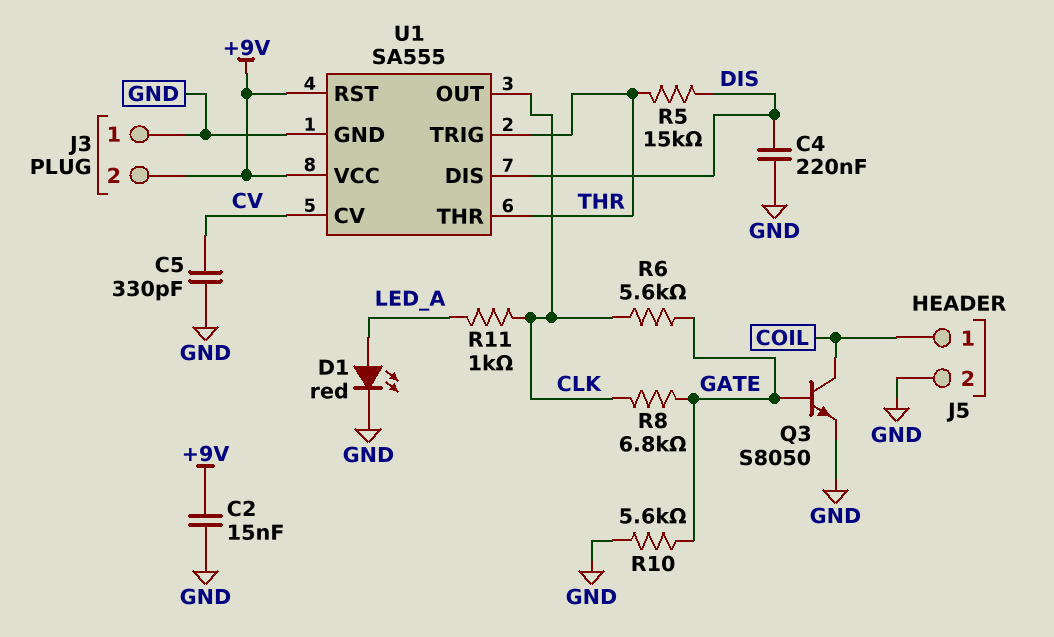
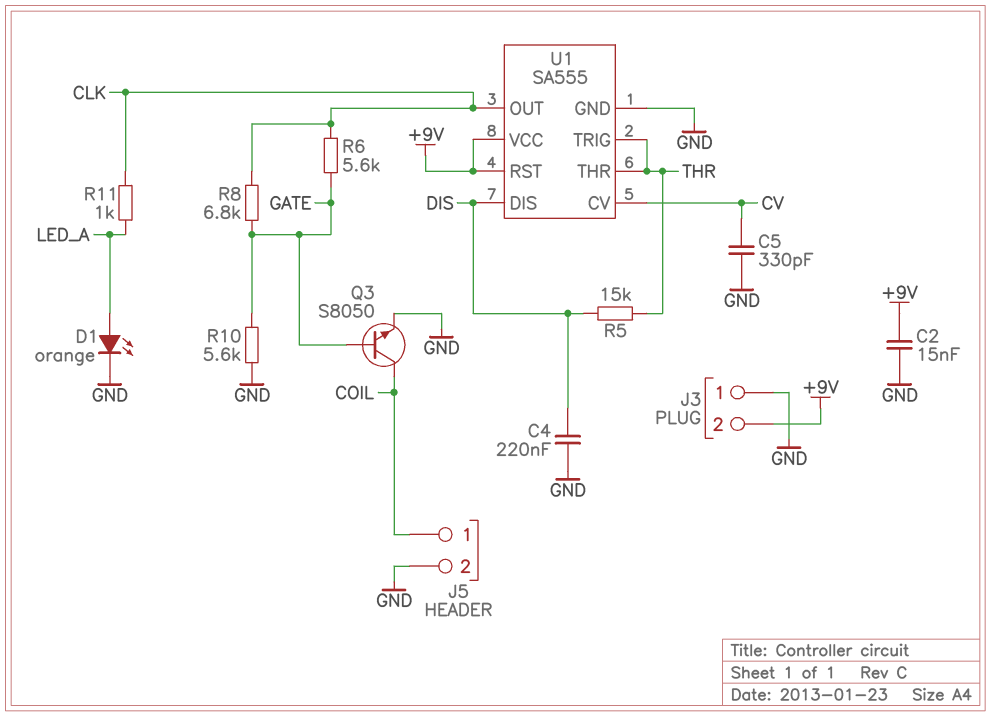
D1: LED red (A LED_A, K GND) -> LED orange (A LED_A, K GND)

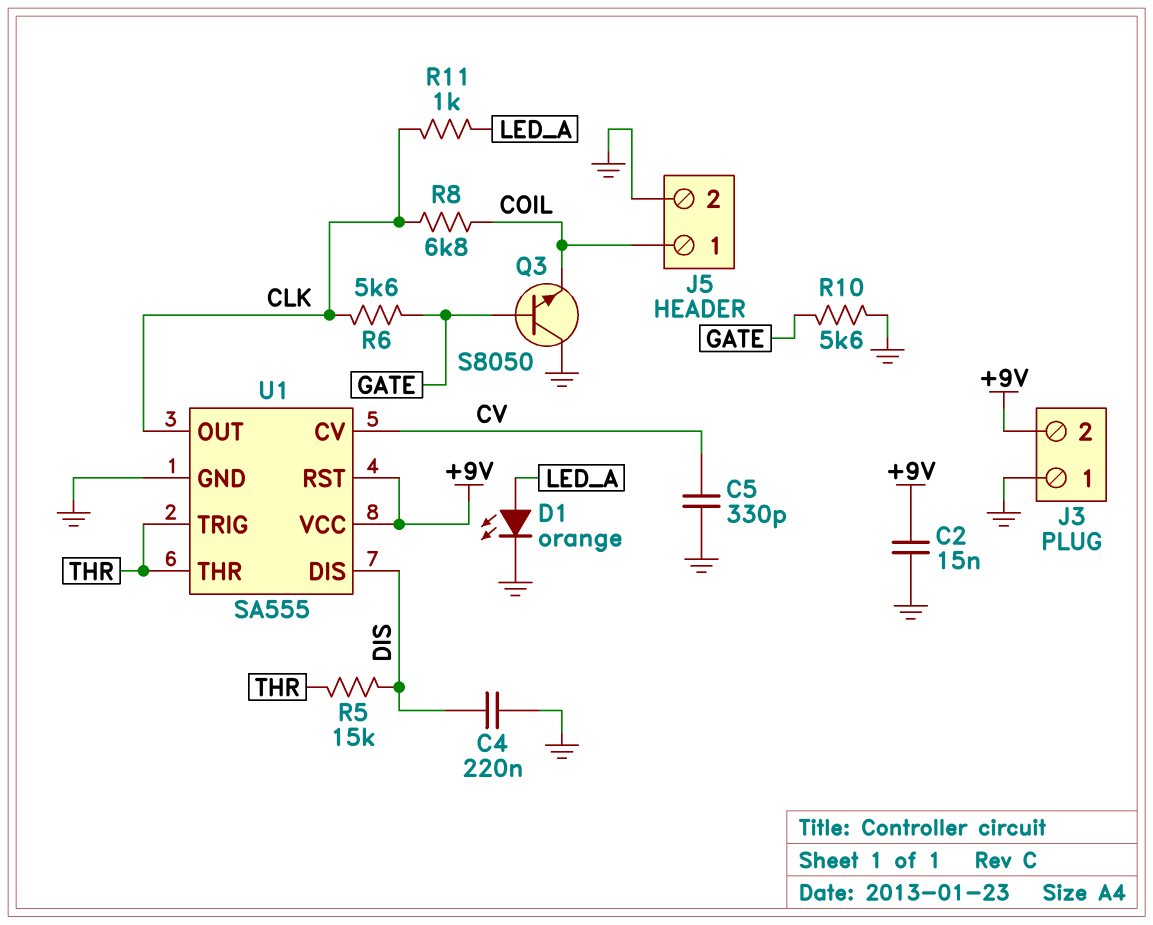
Q3: NPN S8050 (B GATE, C COIL, E GND) -> NPN S8050 (B GATE, C GND, E COIL)
R8: 6.8k (CLK, GATE) -> 6.8k (CLK, COIL)

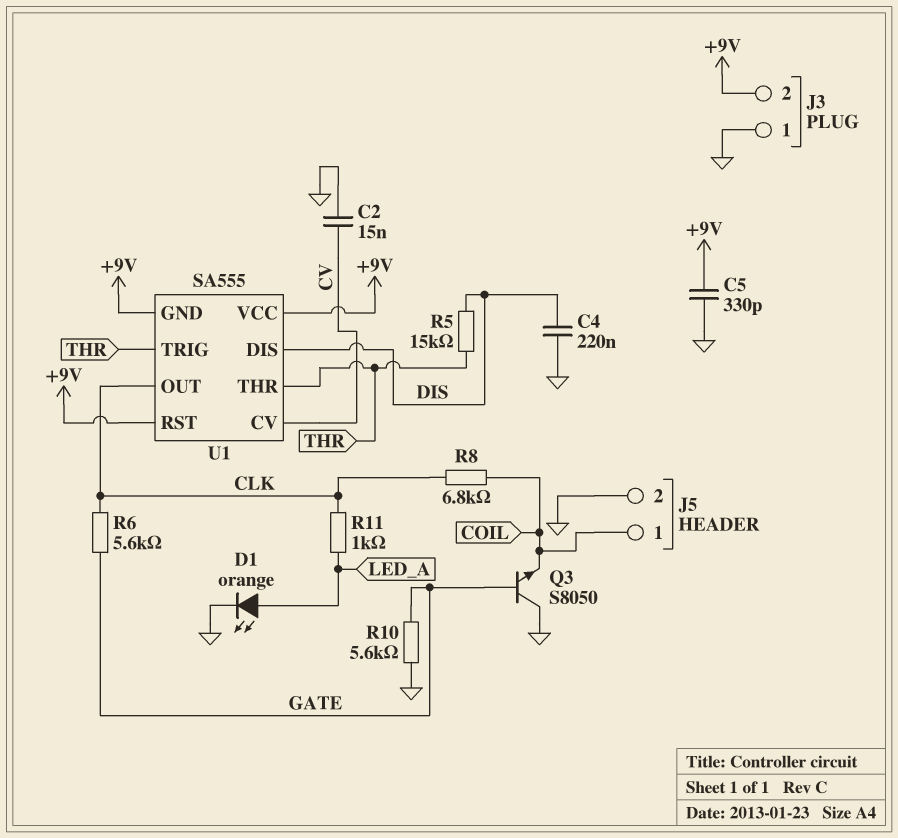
C2: 15nF (+9V, GND) -> 15nF (CV, GND)
C5: 330pF (CV, GND) -> 330pF (+9V, GND)
U1 pin GND: GND -> +9V

